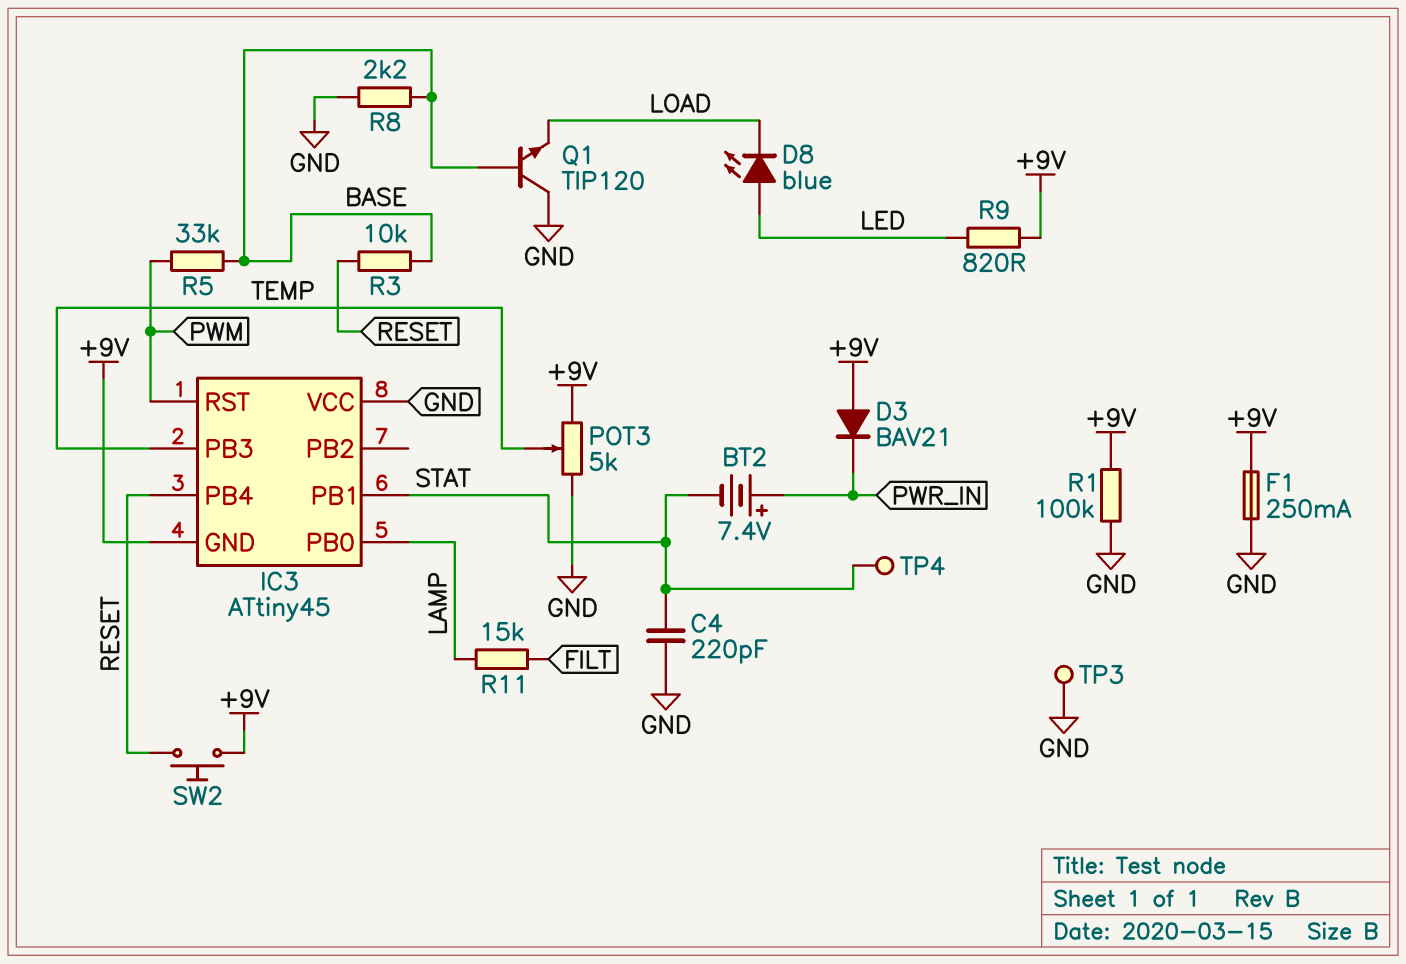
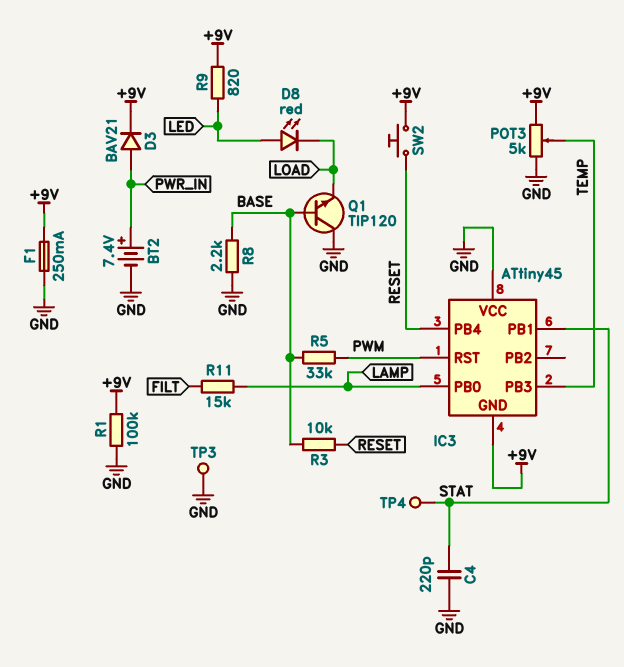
BT2: 7.4V (plus PWR_IN, minus STAT) -> 7.4V (plus PWR_IN, minus GND)
D3: diode BAV21 (A +9V, K PWR_IN) -> diode BAV21 (A PWR_IN, K +9V)
D8: LED blue (A LED, K LOAD) -> LED red (A LED, K LOAD)

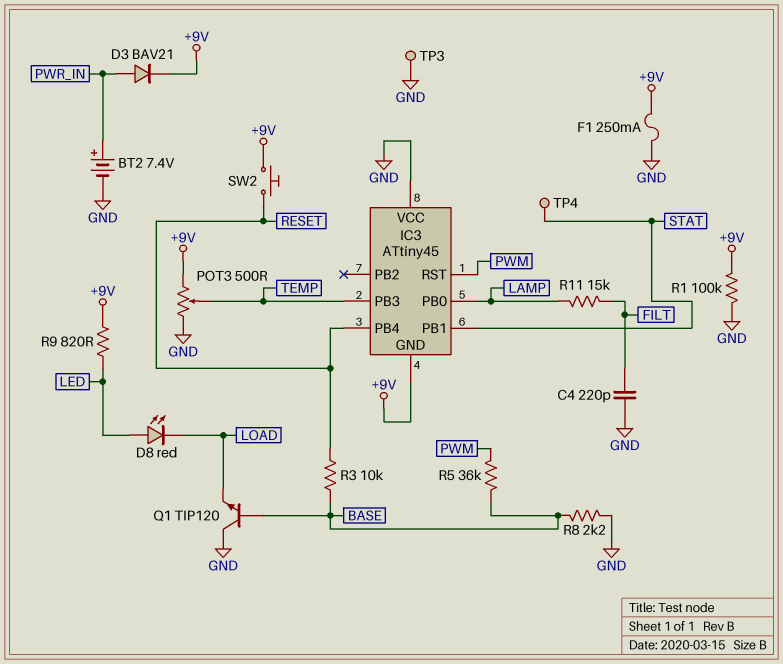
C4: 220pF (GND, STAT) -> 220pF (FILT, GND)
POT3: 5k (+9V, GND, wiper TEMP) -> 500 (+9V, GND, wiper TEMP)
R5: 33k (BASE, PWM) -> 36k (BASE, PWM)

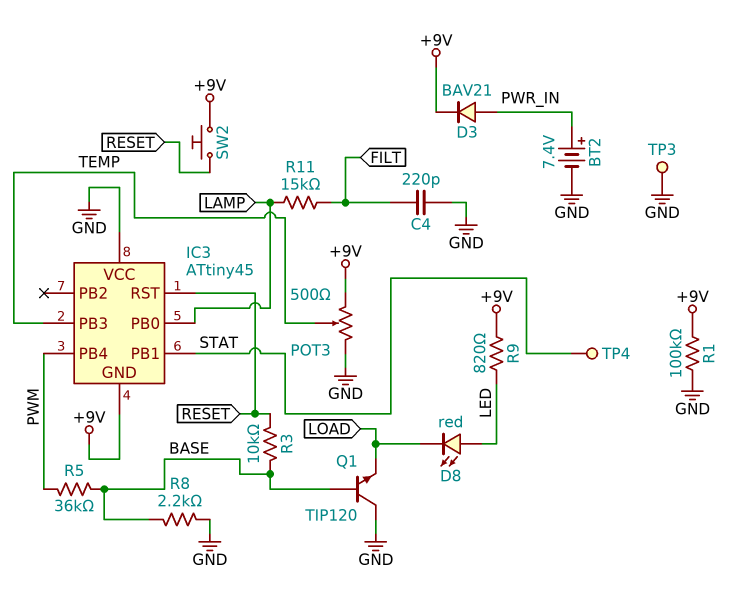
F1: 250mA (+9V, GND) -> none
IC3 pin PB4: RESET -> PWM
IC3 pin RST: PWM -> RESET

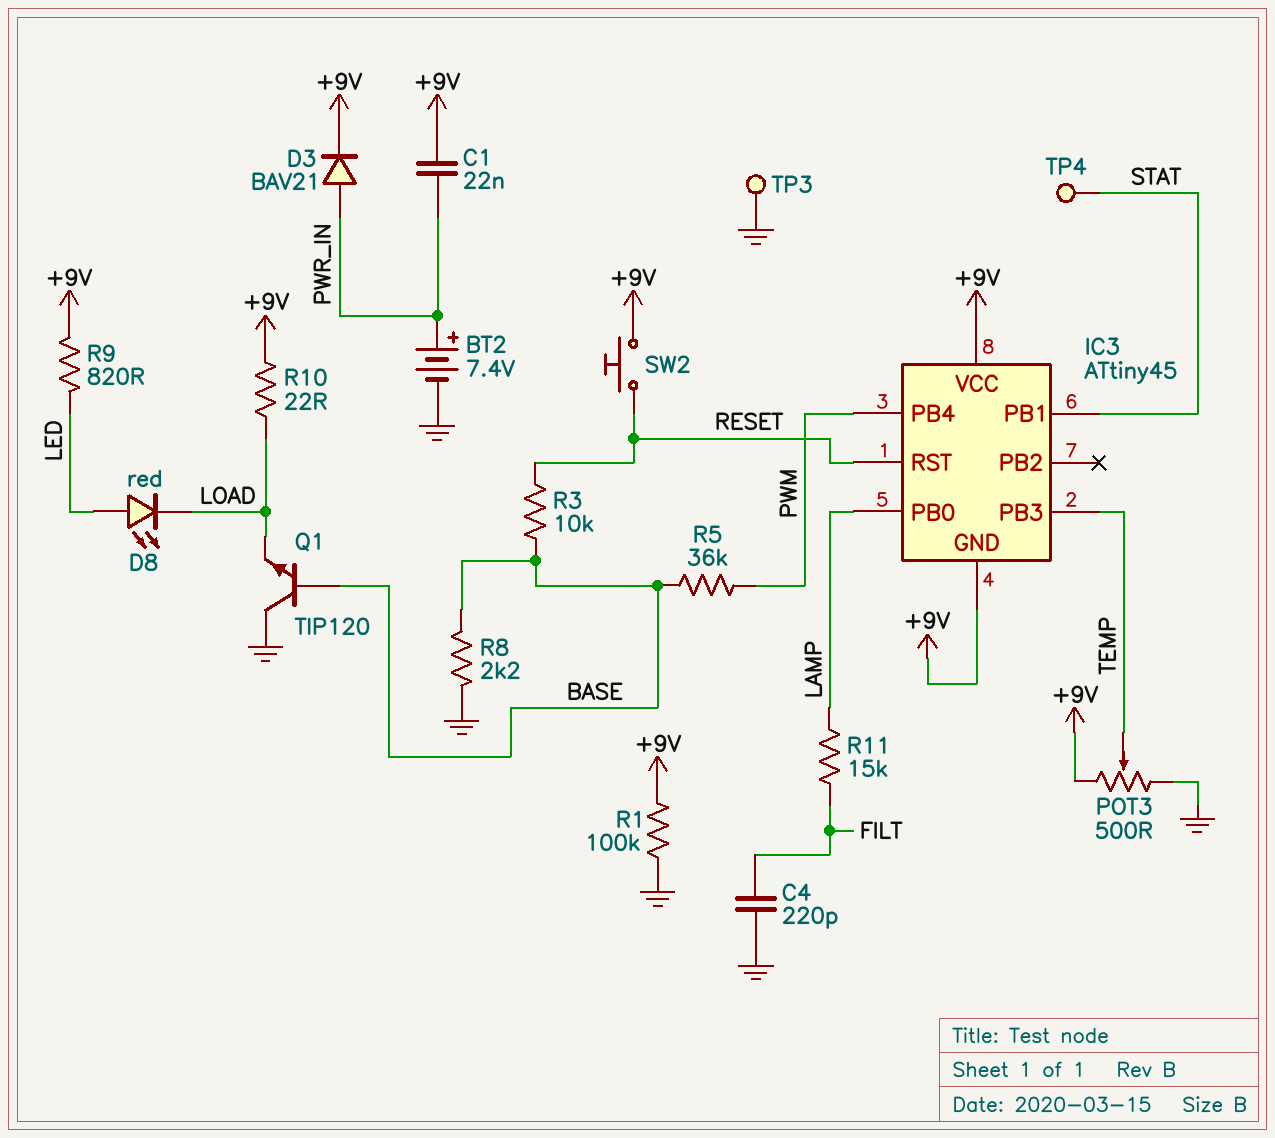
C1: none -> 22nF (+9V, PWR_IN)
IC3 pin VCC: GND -> +9V
R10: none -> 22 (+9V, LOAD)

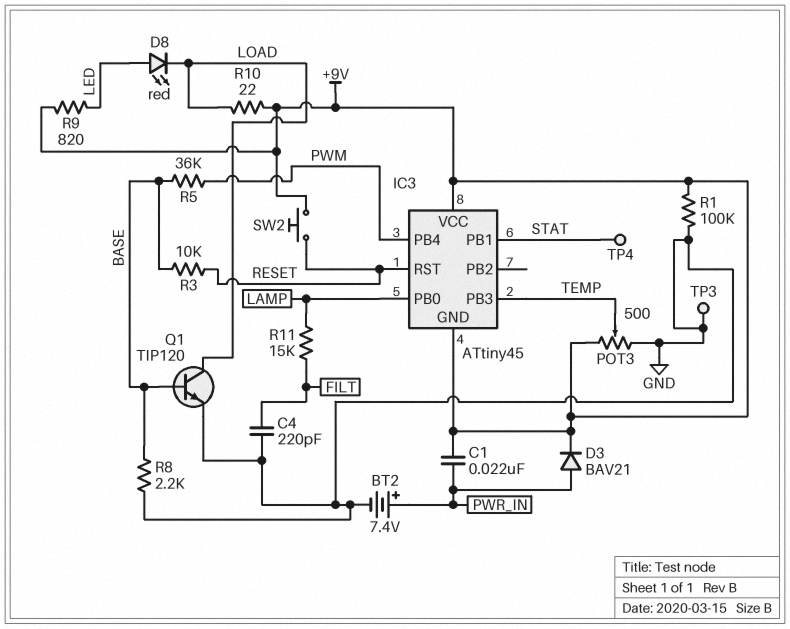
Q1: NPN TIP120 (B BASE, C GND, E LOAD) -> NPN TIP120 (B BASE, C LOAD, E GND)

